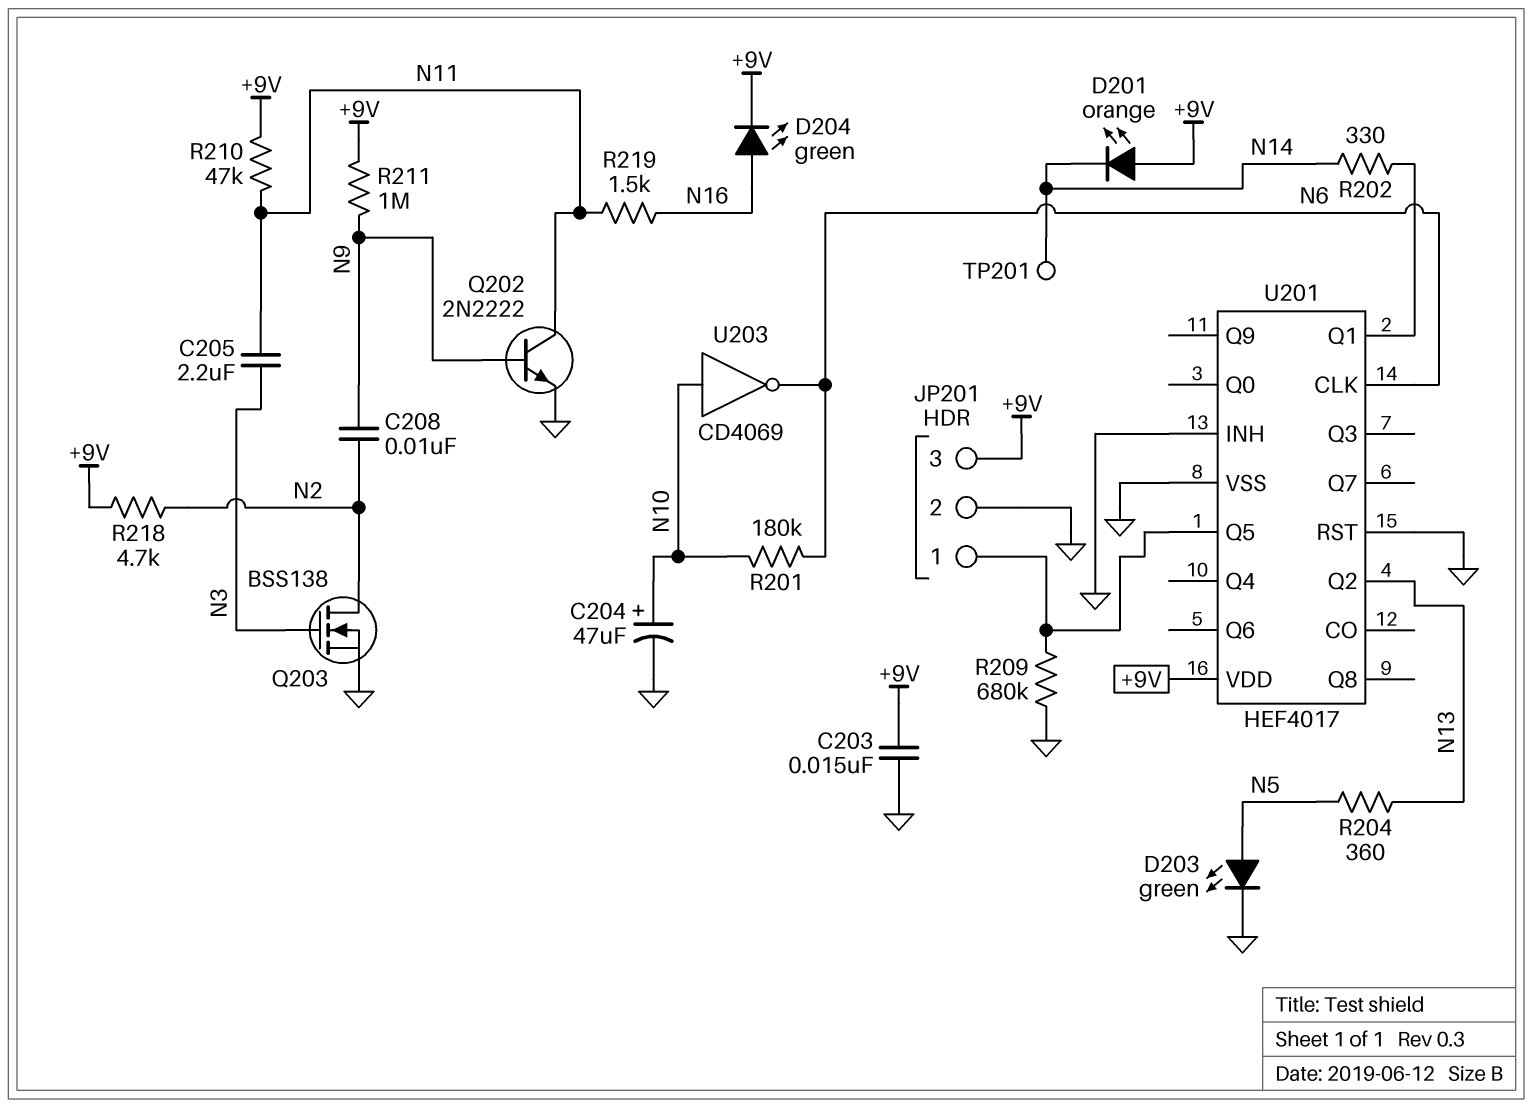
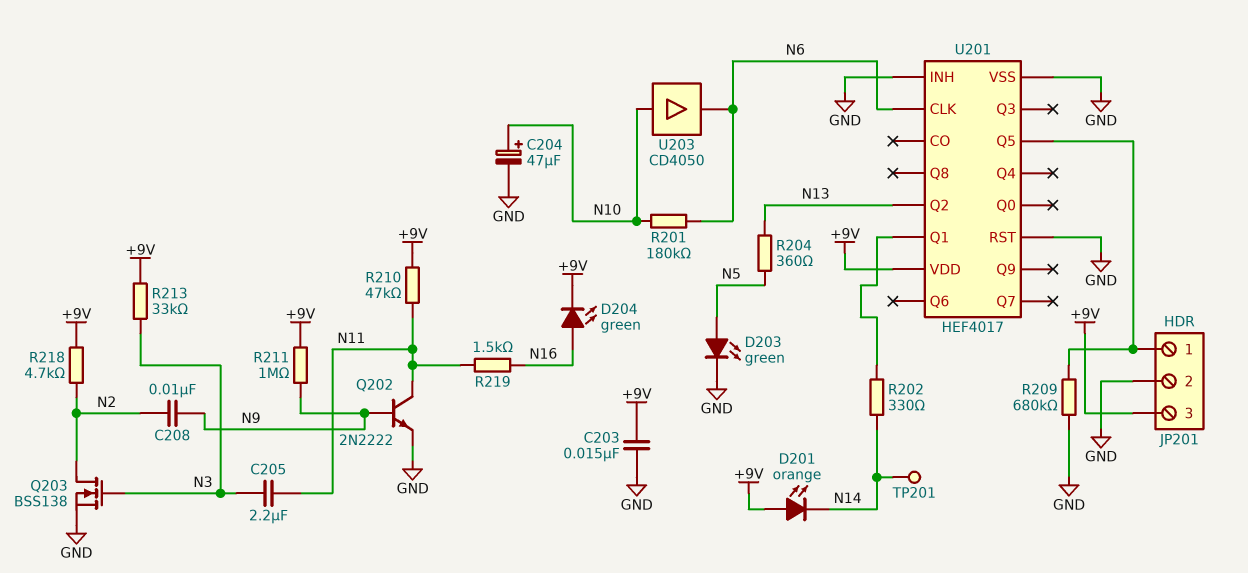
R213: none -> 33k (+9V, N3)
U203: NOT CD4069 (in N10, out N6) -> buffer CD4050 (in N10, out N6)

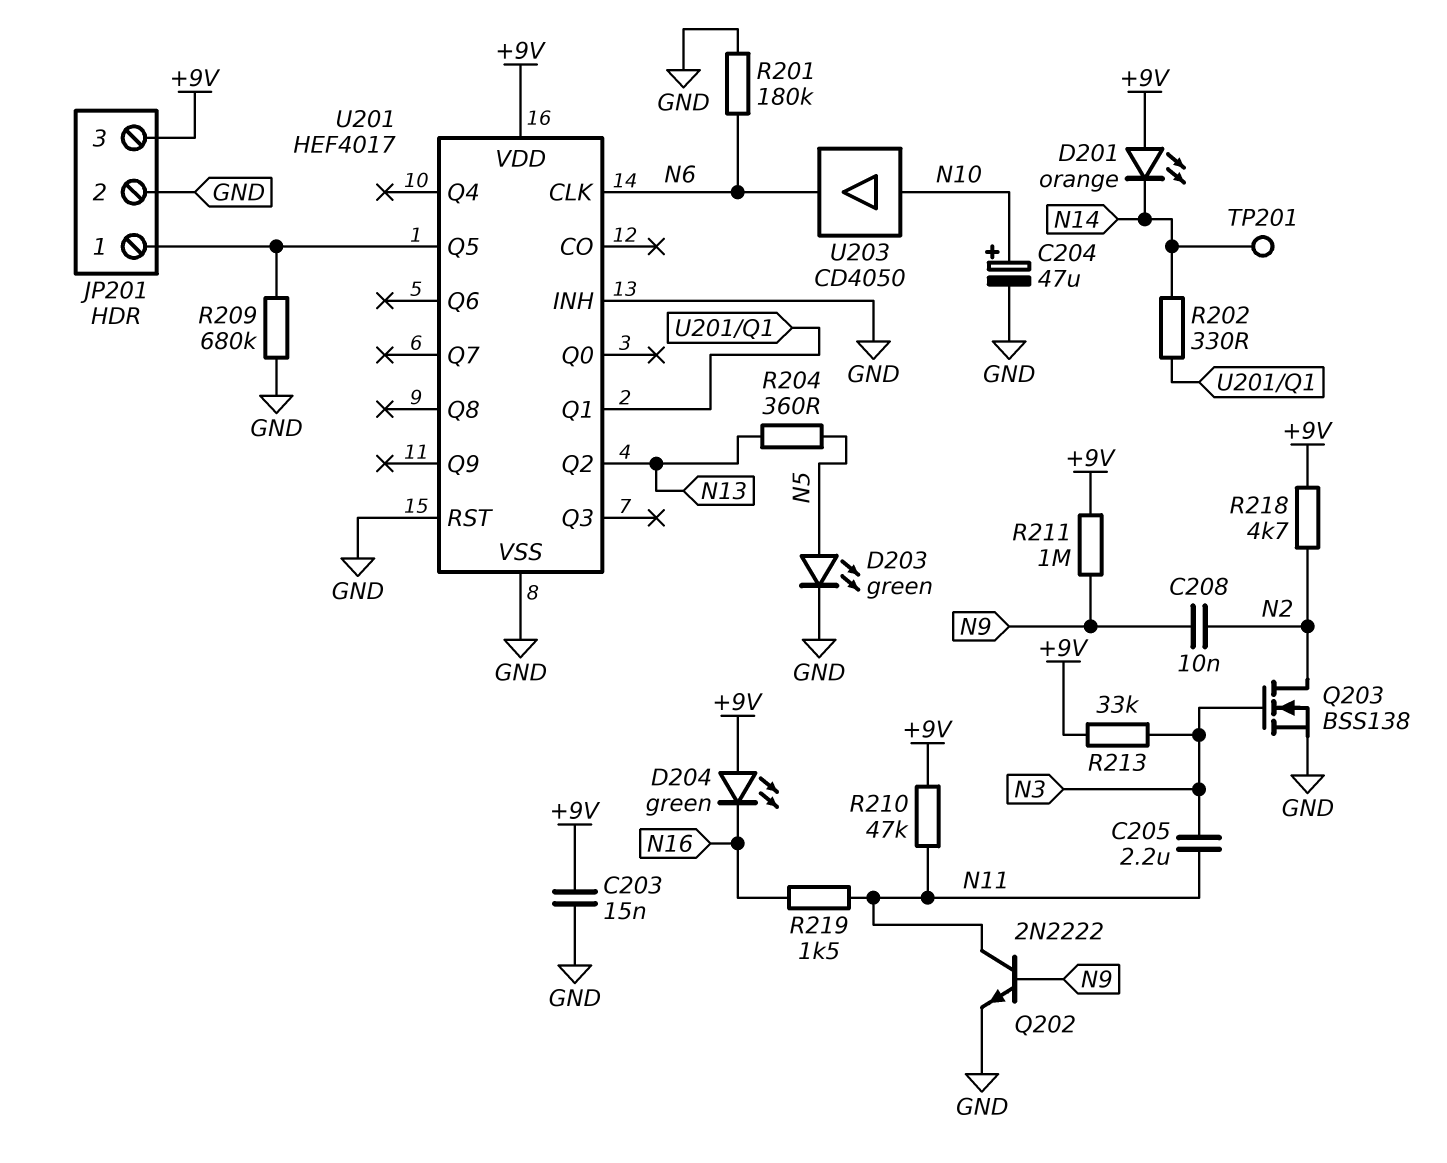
D204: LED green (A N16, K +9V) -> LED green (A +9V, K N16)
R201: 180k (N6, N10) -> 180k (GND, N6)

